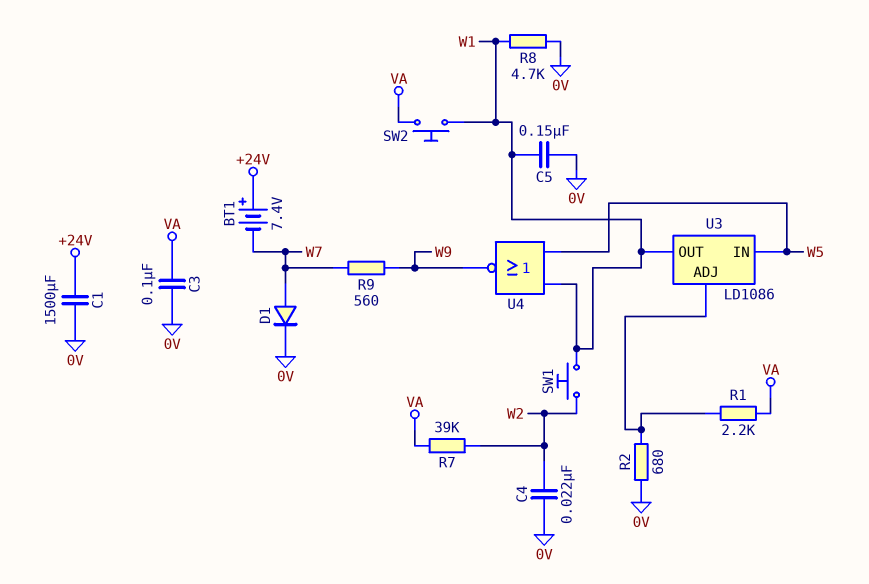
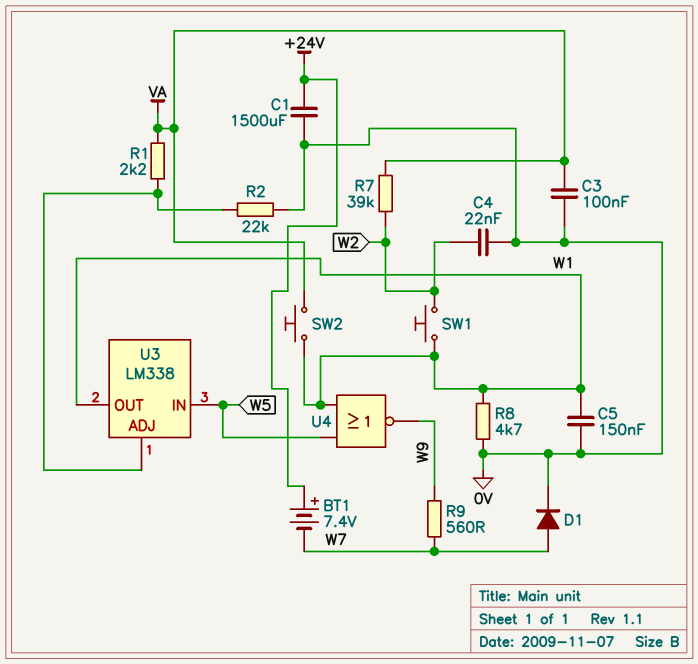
R2: 680 (0V, U3/ADJ) -> 22k (0V, U3/ADJ)
U3: LD1086 -> LM338

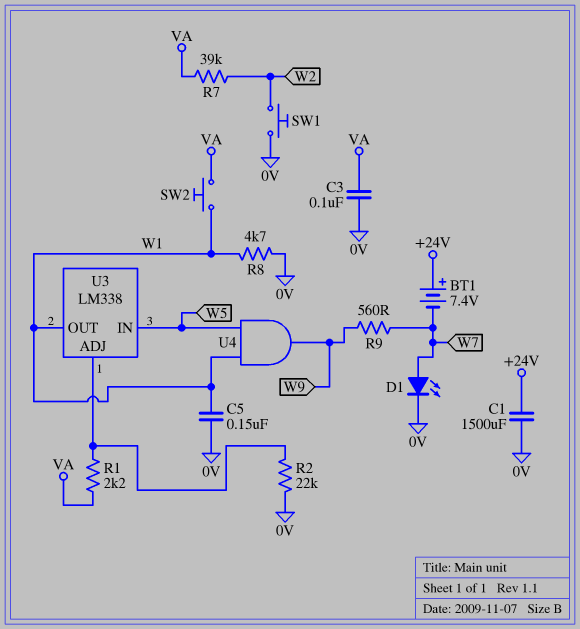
C4: 22nF (0V, W2) -> none
D1: diode (A W7, K 0V) -> LED (A W7, K 0V)
SW1: button (W1, W2) -> button (0V, W2)
U4: NOR (in W1, in W5, out W9) -> AND (in W1, in W5, out W9)

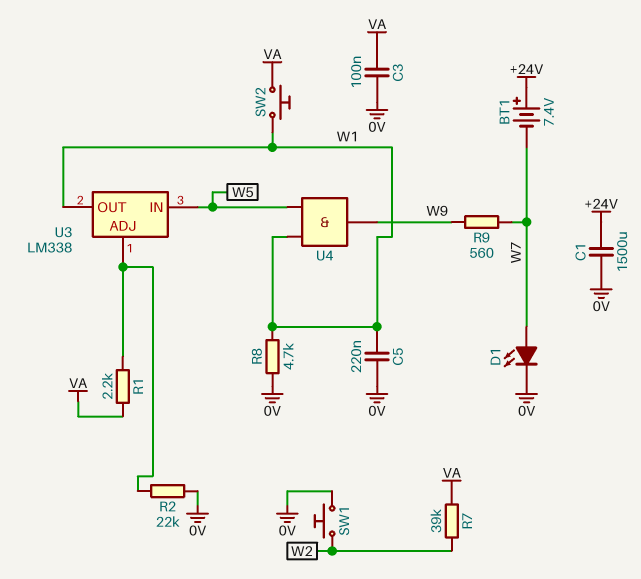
C5: 150nF (0V, W1) -> 220nF (0V, W1)

